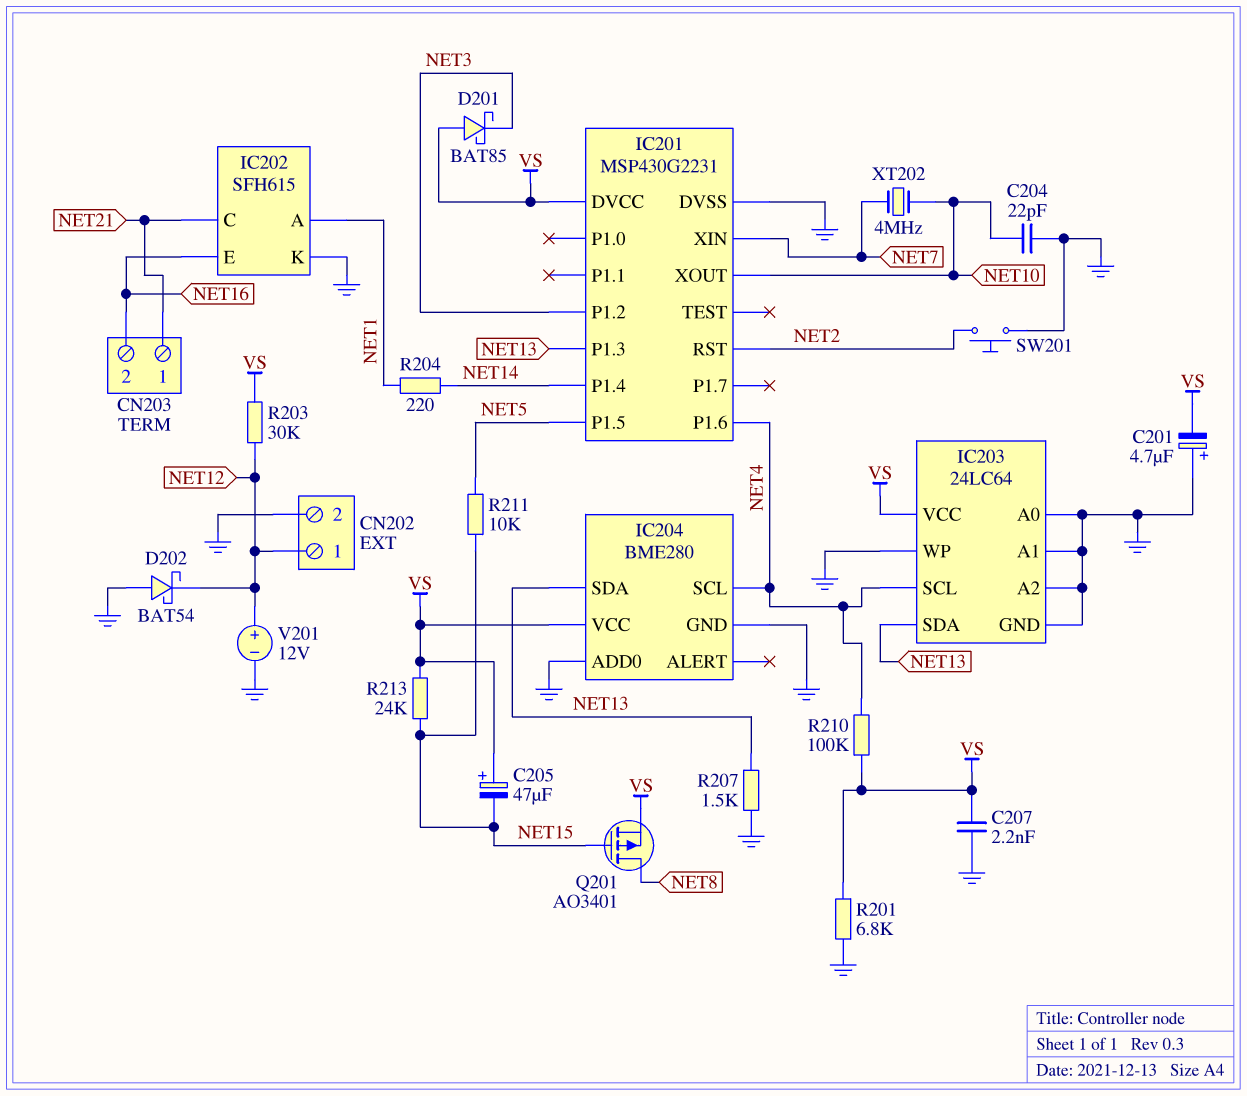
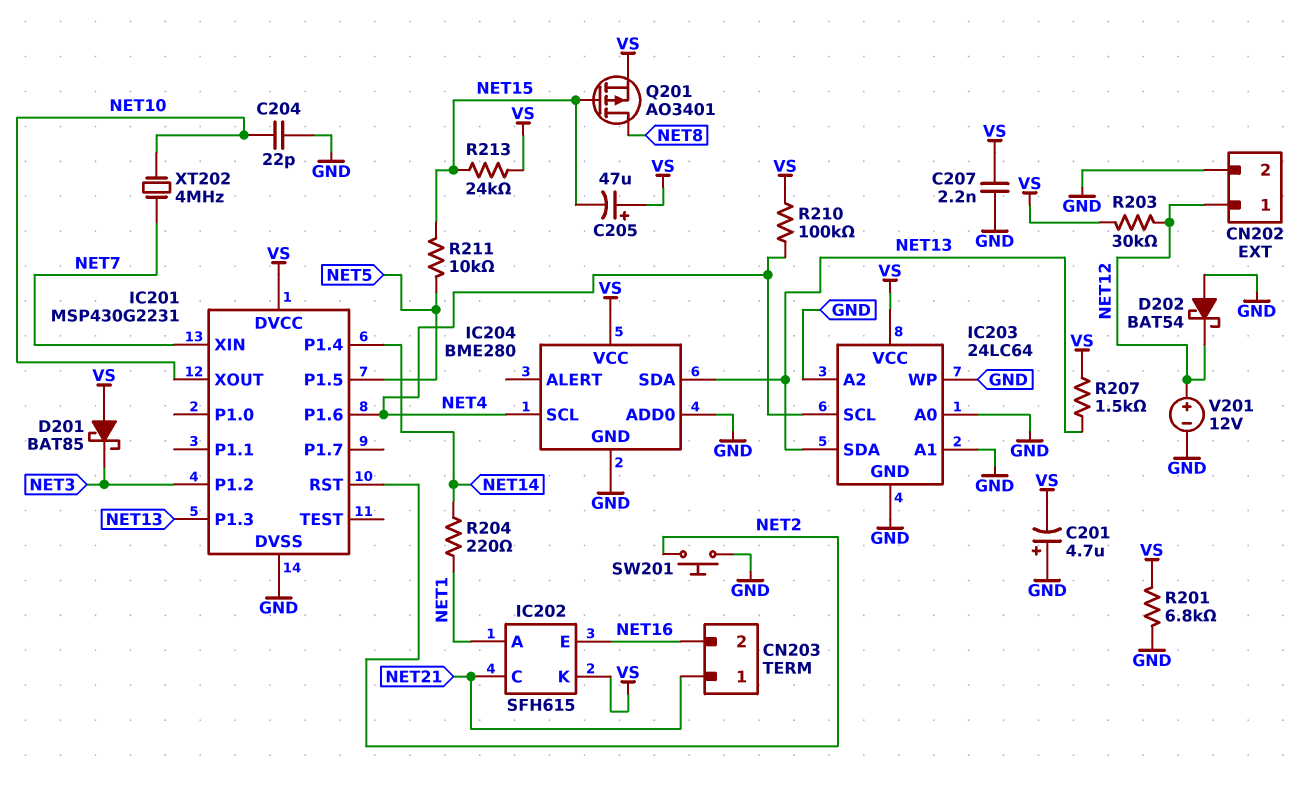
IC202 pin K: GND -> VS
R207: 1.5k (GND, NET13) -> 1.5k (NET13, VS)

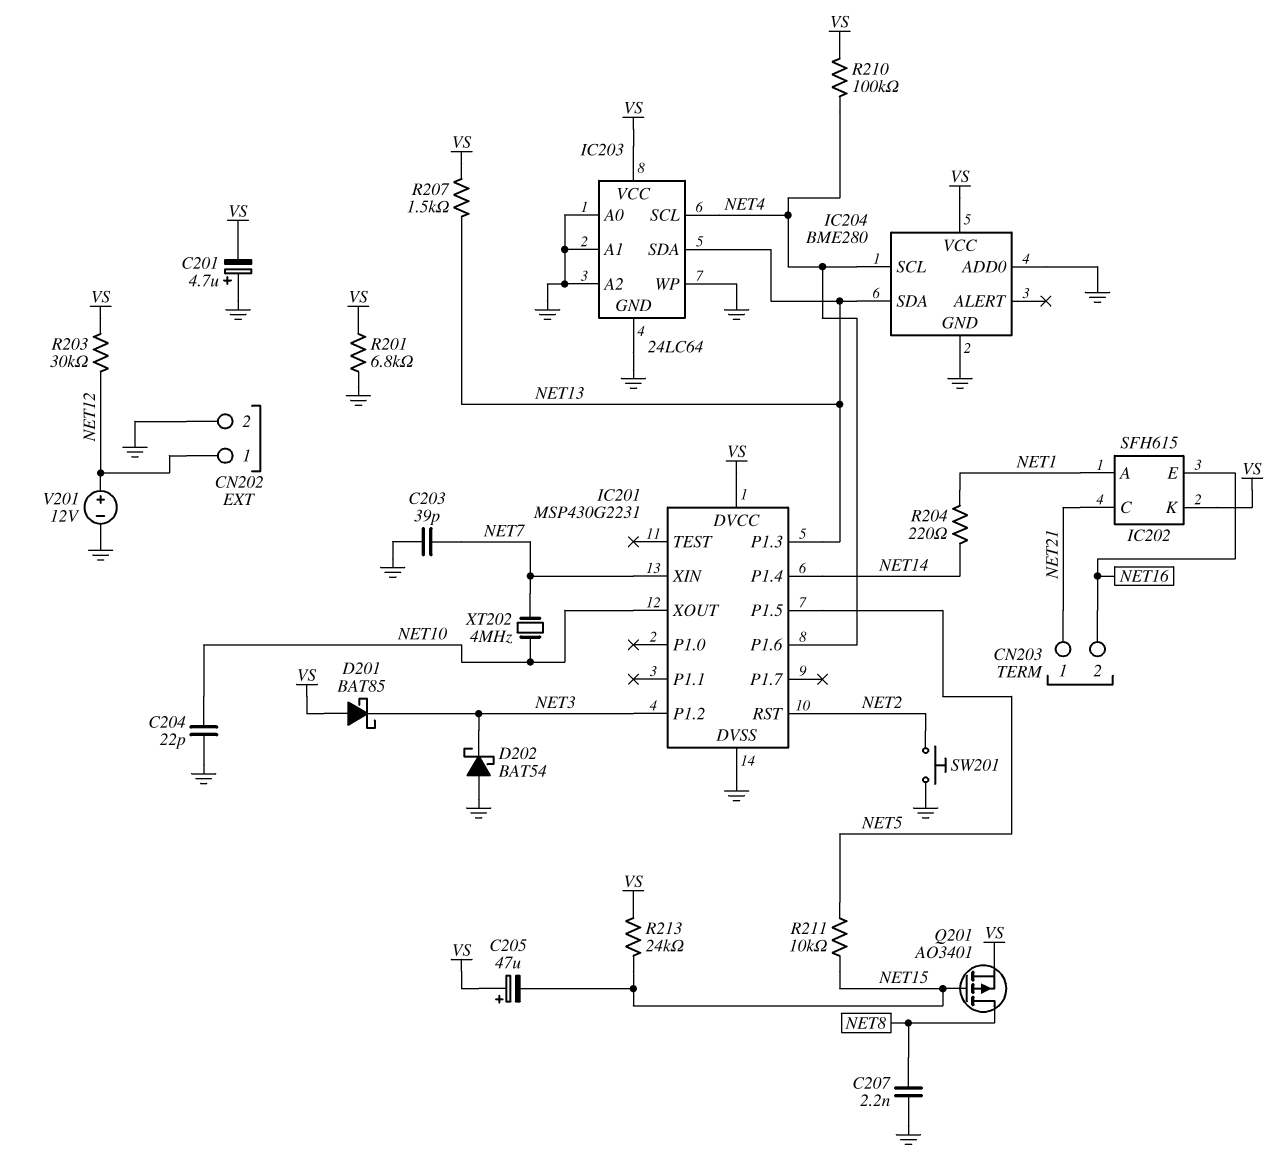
C203: none -> 39pF (GND, NET7)
C207: 2.2nF (GND, VS) -> 2.2nF (GND, NET8)
D202: schottky BAT54 (A GND, K NET12) -> schottky BAT54 (A GND, K NET3)

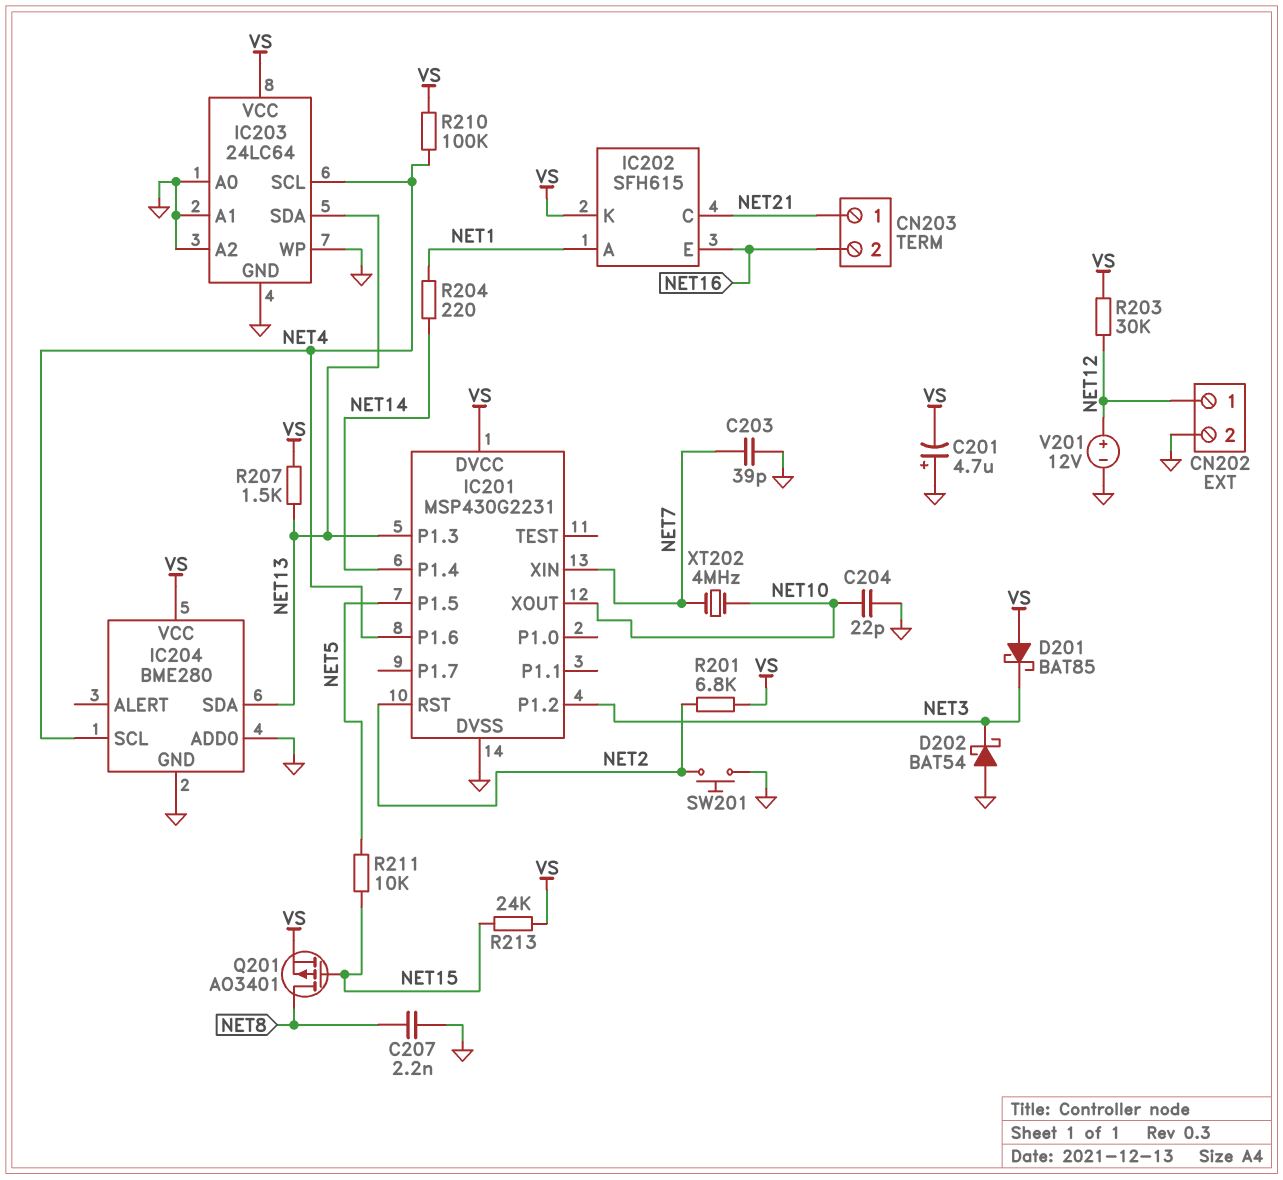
C205: 47uF (plus VS, minus NET15) -> none
R201: 6.8k (GND, VS) -> 6.8k (NET2, VS)

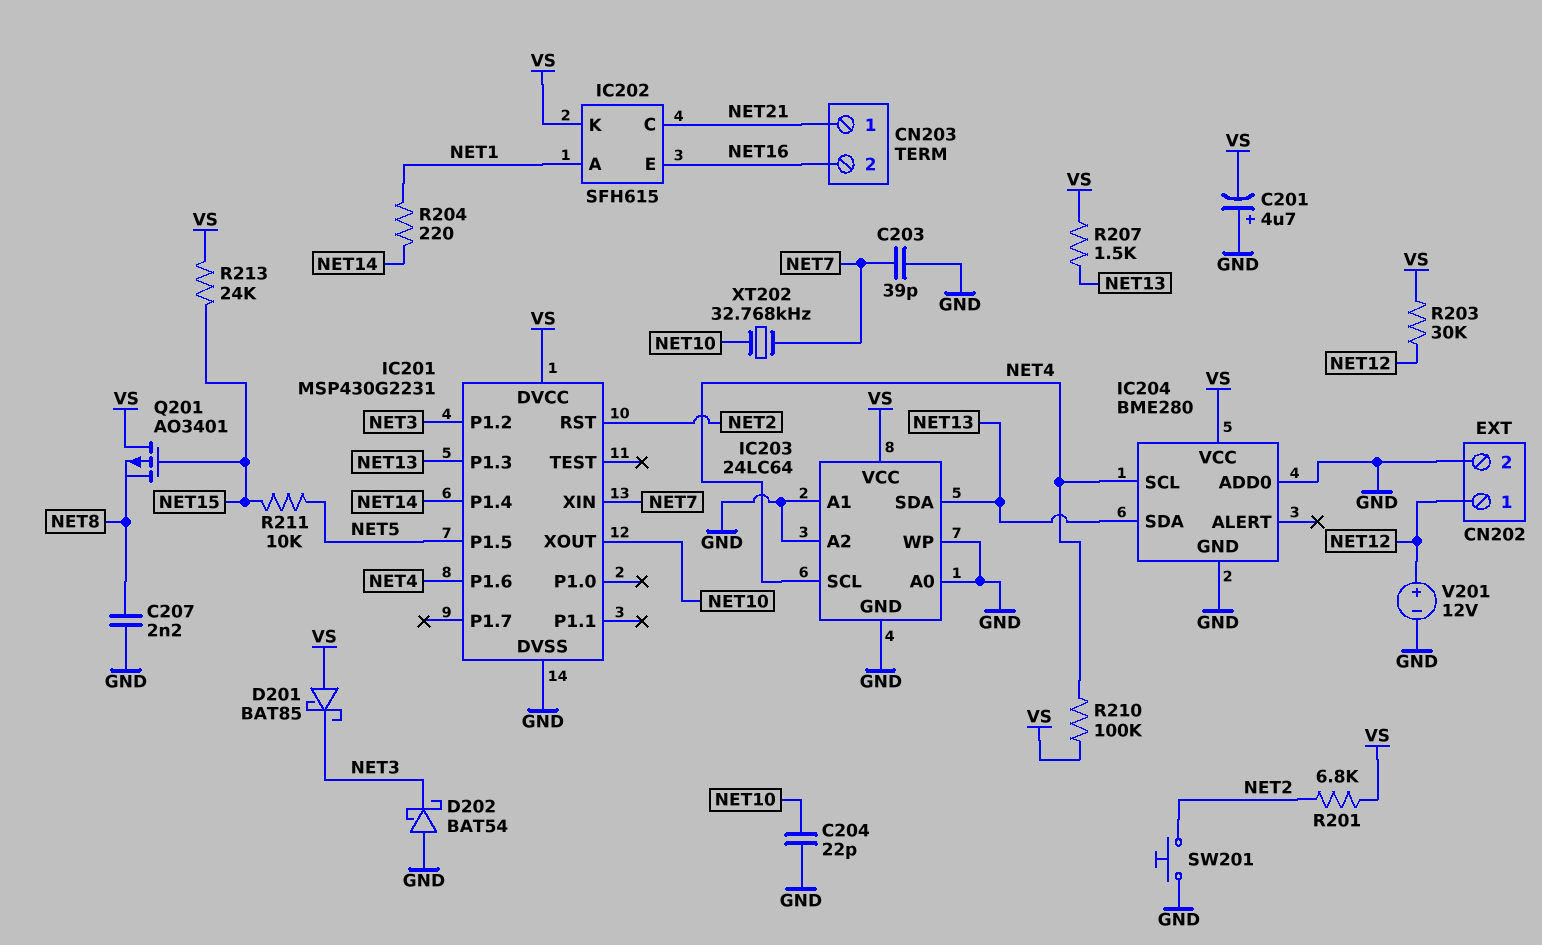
Q201: PMOS AO3401 (G NET15, D NET8, S VS) -> PMOS AO3401 (G NET15, D VS, S NET8)
XT202: 4MHz (NET7, NET10) -> 32.768kHz (NET7, NET10)

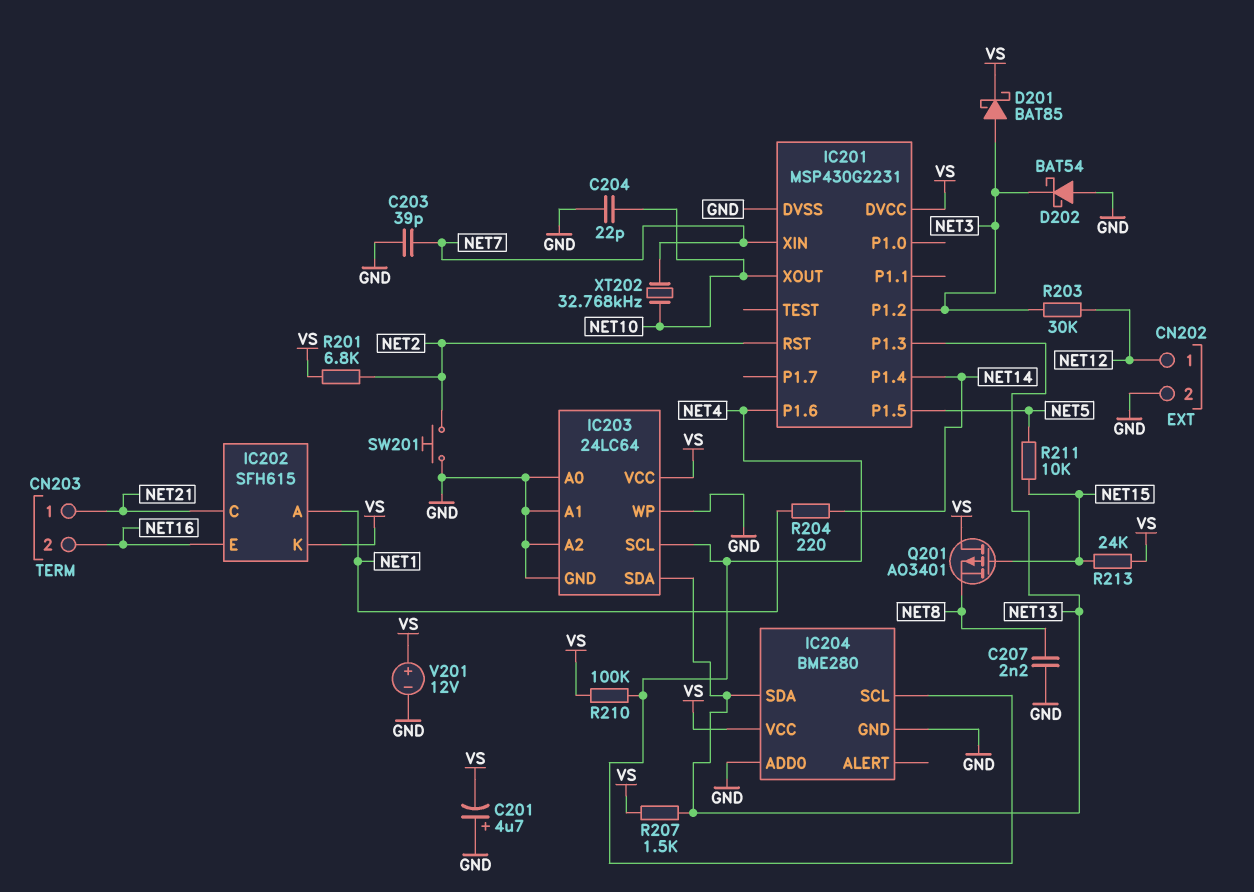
D201: schottky BAT85 (A VS, K NET3) -> schottky BAT85 (A NET3, K VS)
R203: 30k (NET12, VS) -> 30k (NET3, NET12)
V201: 12V (plus NET12, minus GND) -> 12V (plus VS, minus GND)

